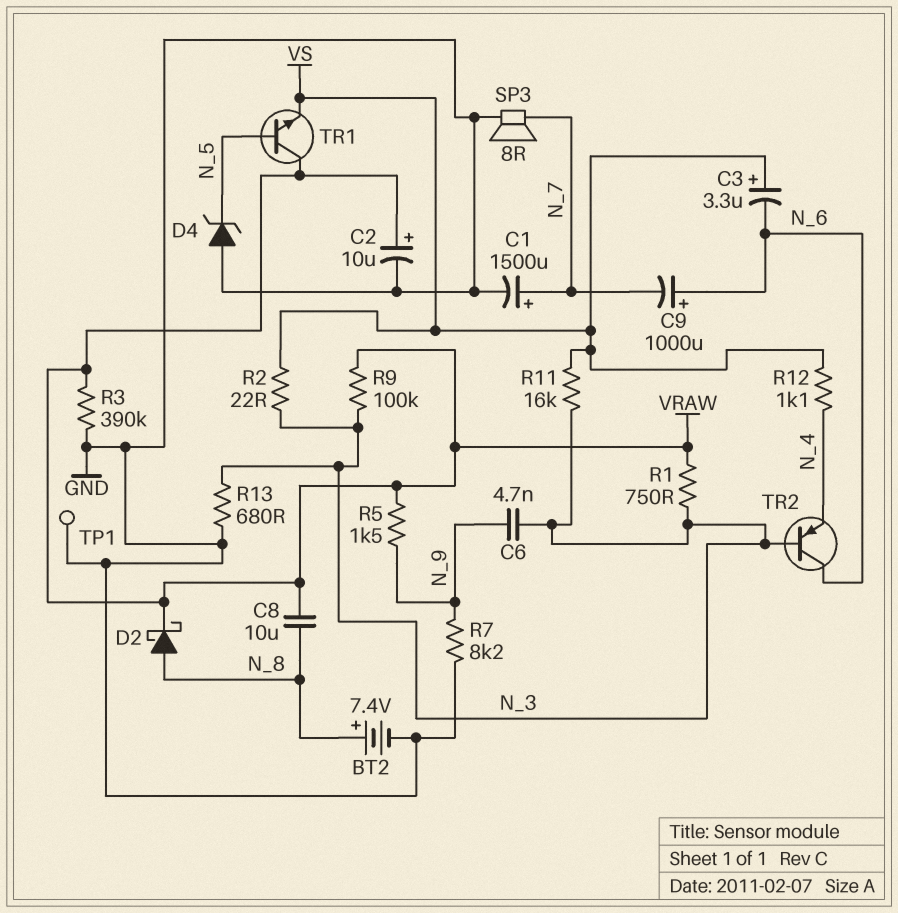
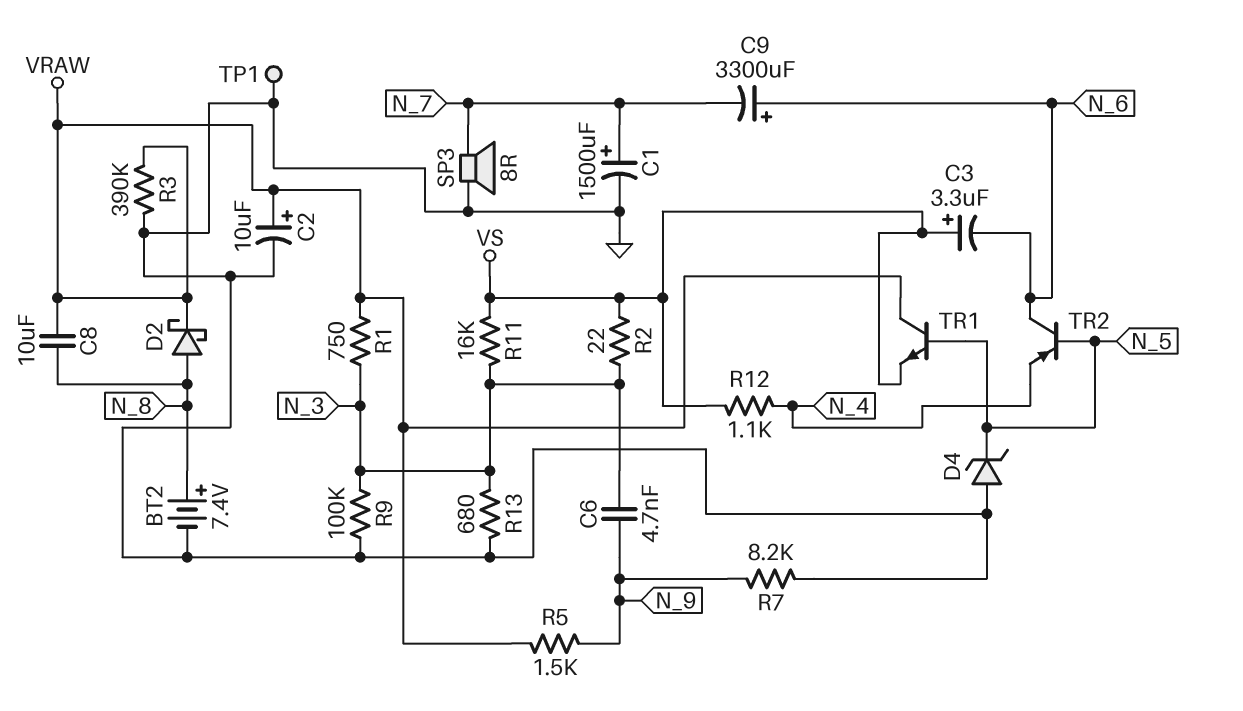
C9: 1000uF (plus N_6, minus N_7) -> 3300uF (plus N_6, minus N_7)
R9: 100k (N_3, VRAW) -> 100k (GND, N_3)
TR2: PNP (B N_3, C N_6, E N_4) -> PNP (B N_5, C N_6, E N_4)

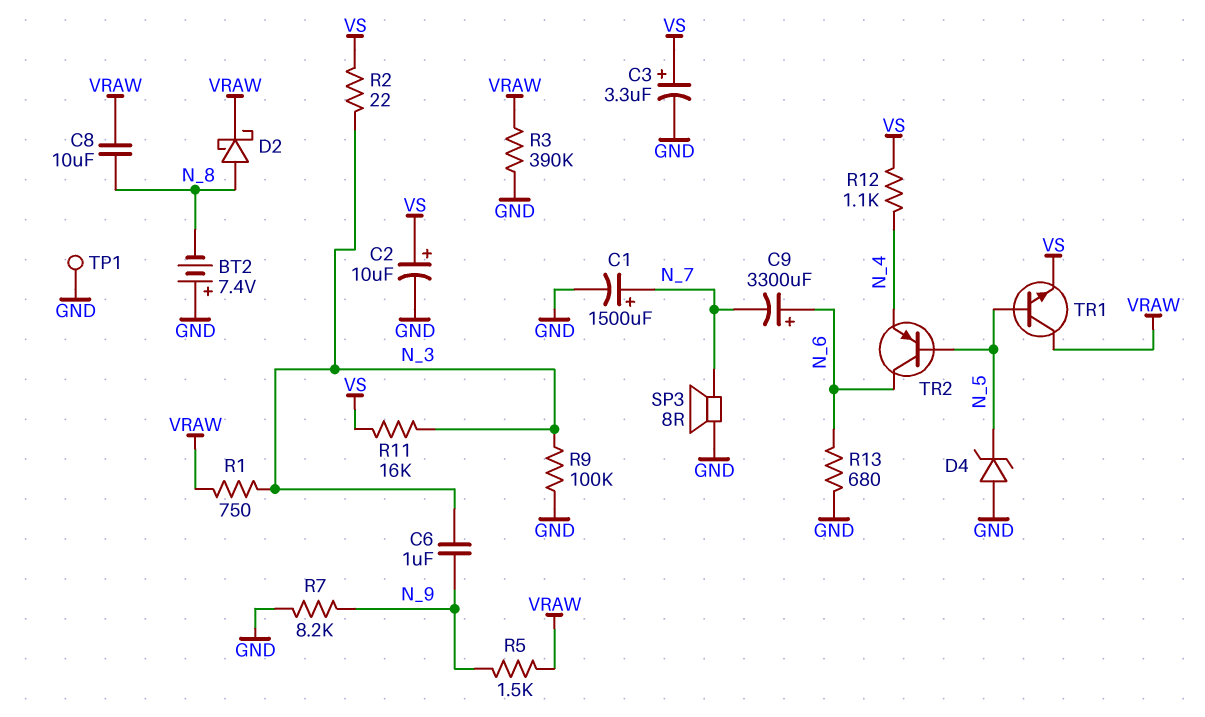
BT2: 7.4V (plus N_8, minus GND) -> 7.4V (plus GND, minus N_8)
C2: 10uF (plus VRAW, minus GND) -> 10uF (plus VS, minus GND)
C3: 3.3uF (plus VS, minus N_6) -> 3.3uF (plus VS, minus GND)
C6: 4.7nF (N_3, N_9) -> 1uF (N_3, N_9)
R13: 680 (GND, N_3) -> 680 (GND, N_6)

